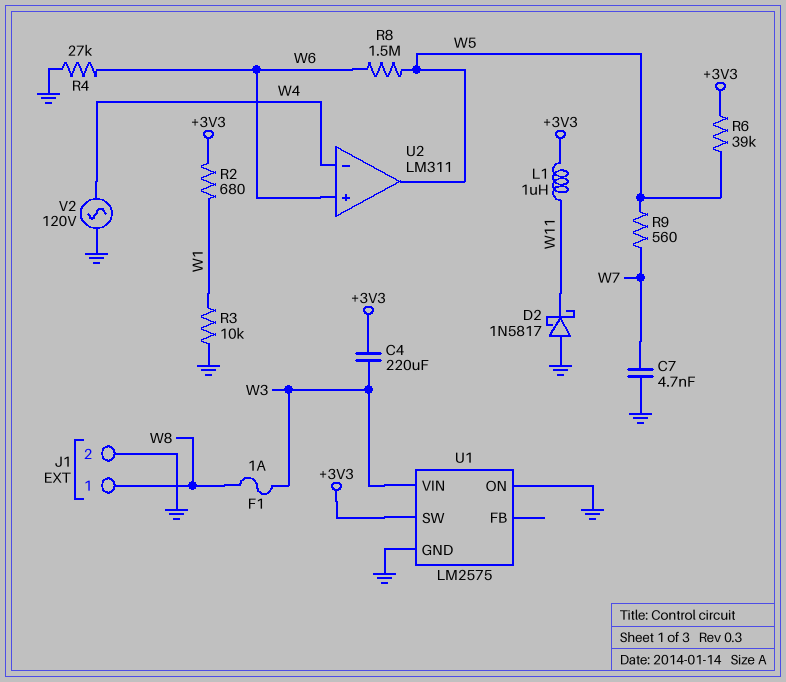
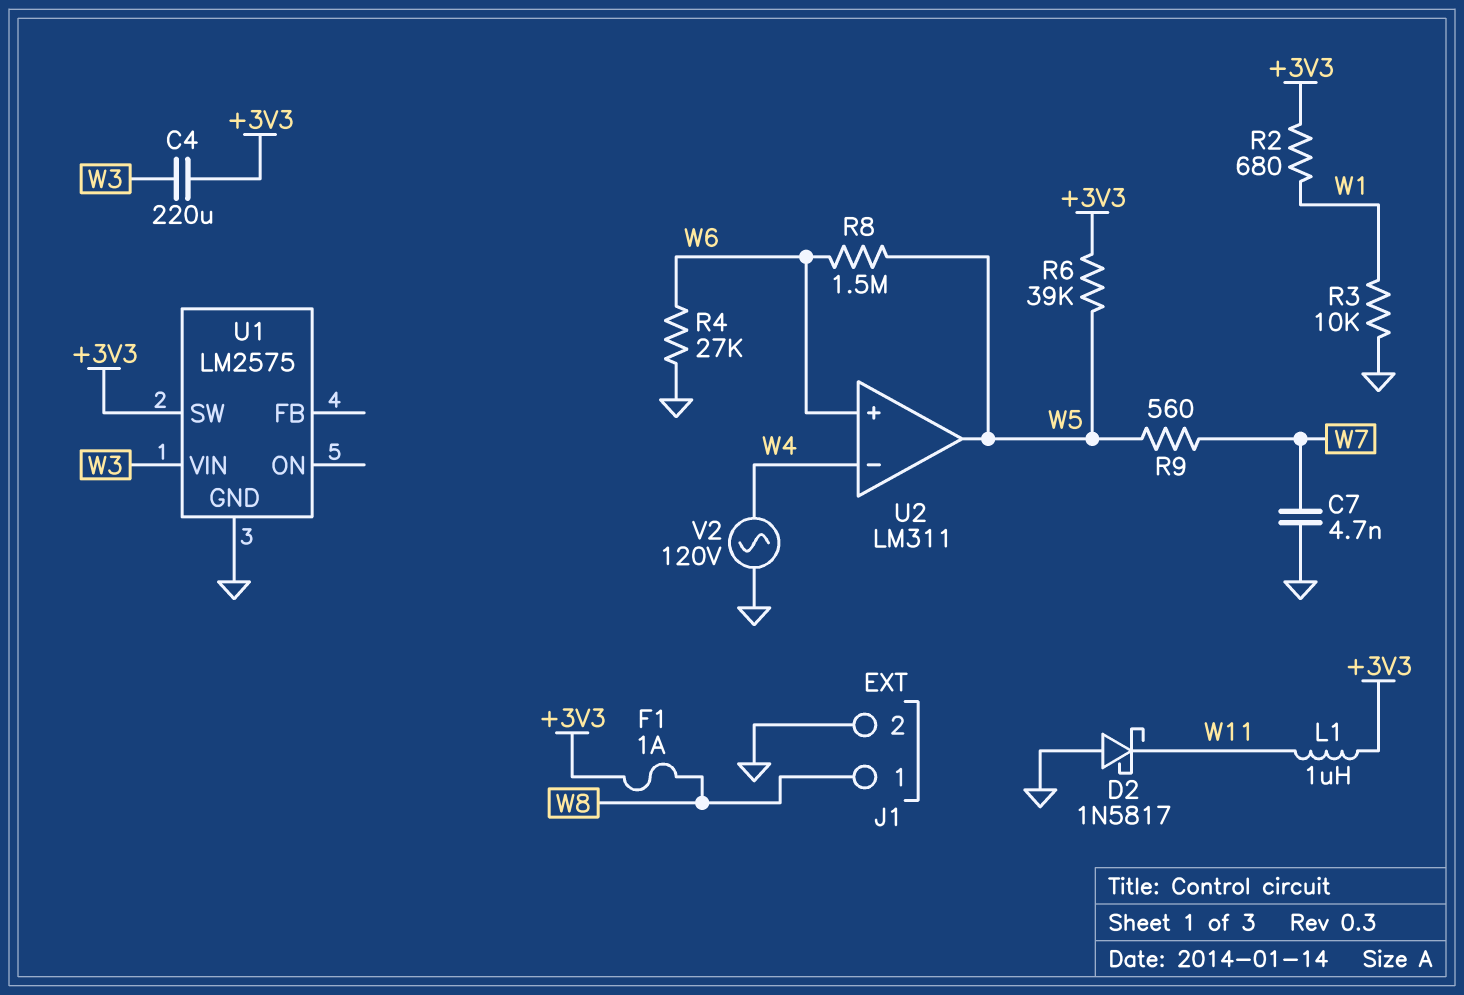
F1: 1A (W3, W8) -> 1A (+3V3, W8)
U1 pin ON: GND -> none

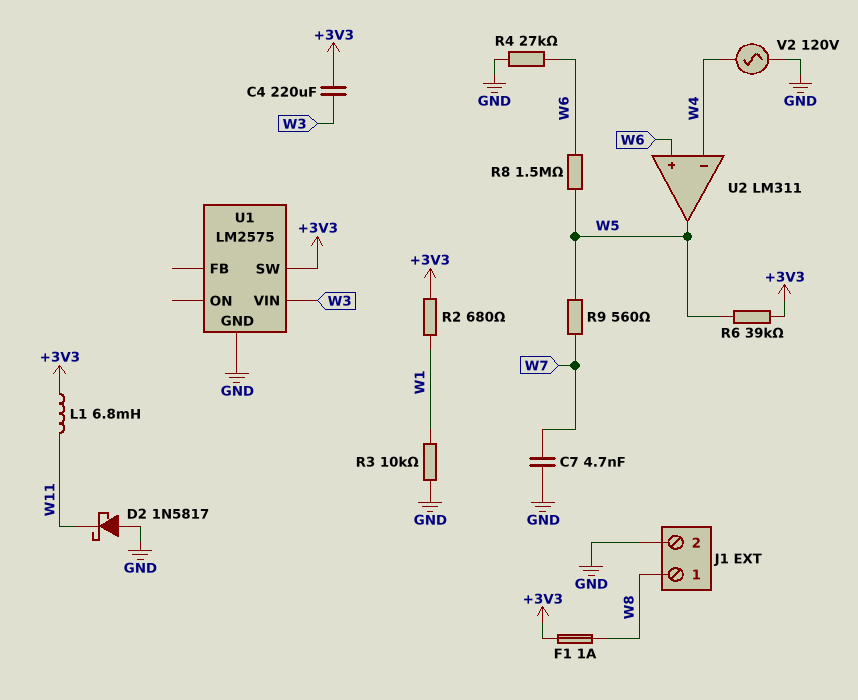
L1: 1uH (+3V3, W11) -> 6.8mH (+3V3, W11)

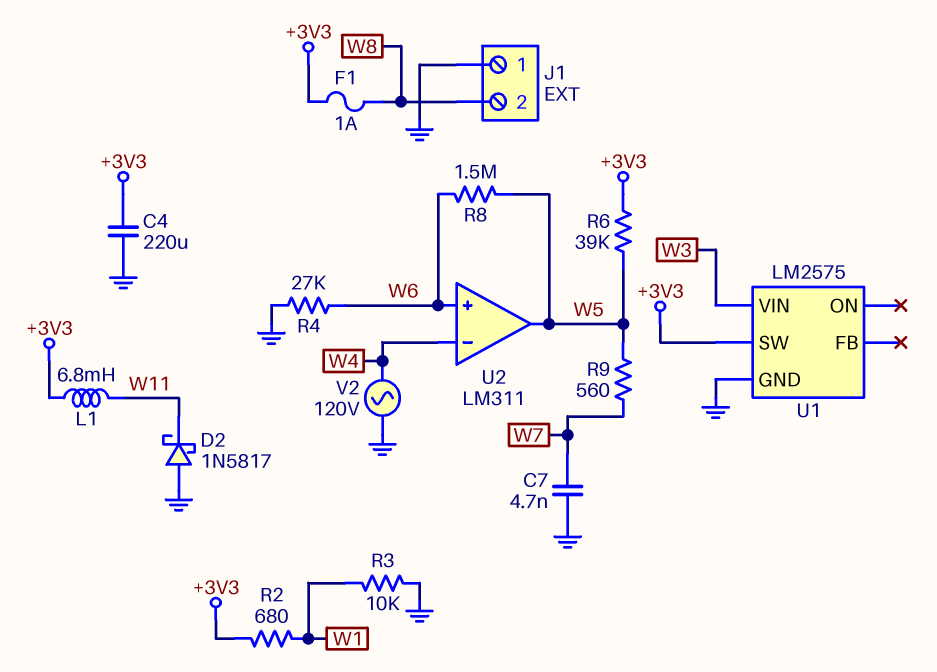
C4: 220uF (+3V3, W3) -> 220uF (+3V3, GND)
J1 pin 1: W8 -> GND
J1 pin 2: GND -> W8

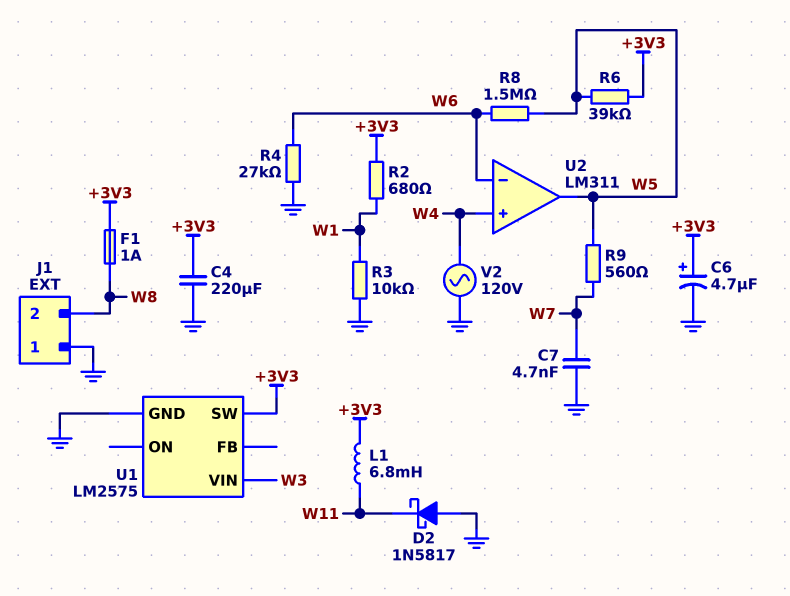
C6: none -> 4.7uF (plus +3V3, minus GND)
U2 pin in+: W6 -> W4
U2 pin in-: W4 -> W6

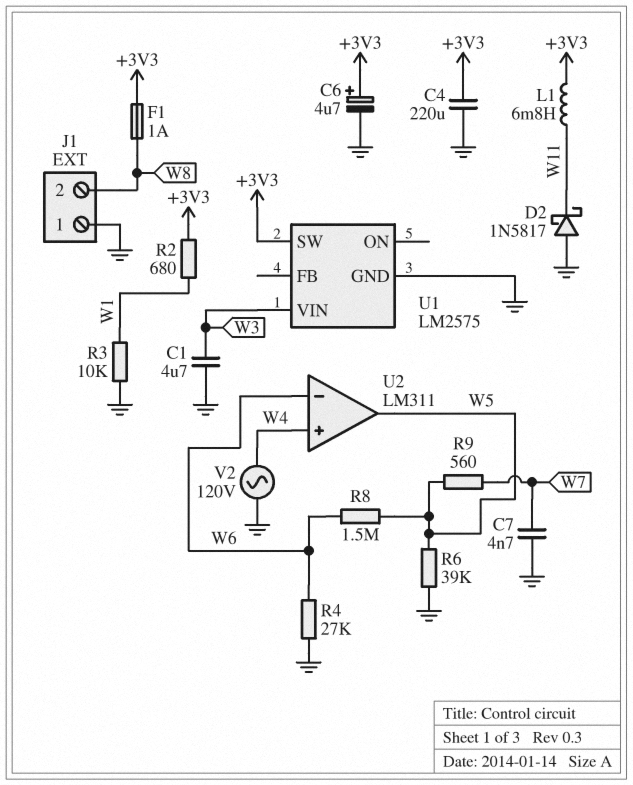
C1: none -> 4.7uF (GND, W3)
R6: 39k (+3V3, W5) -> 39k (GND, W5)

